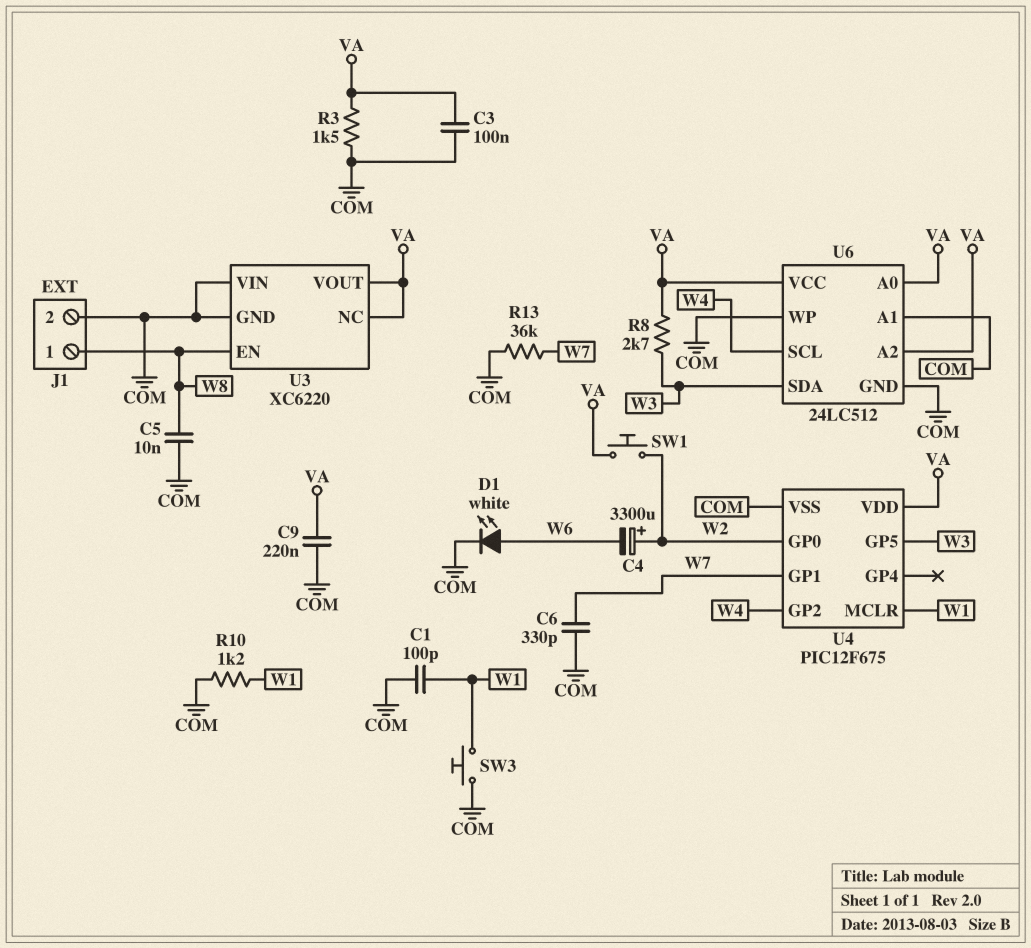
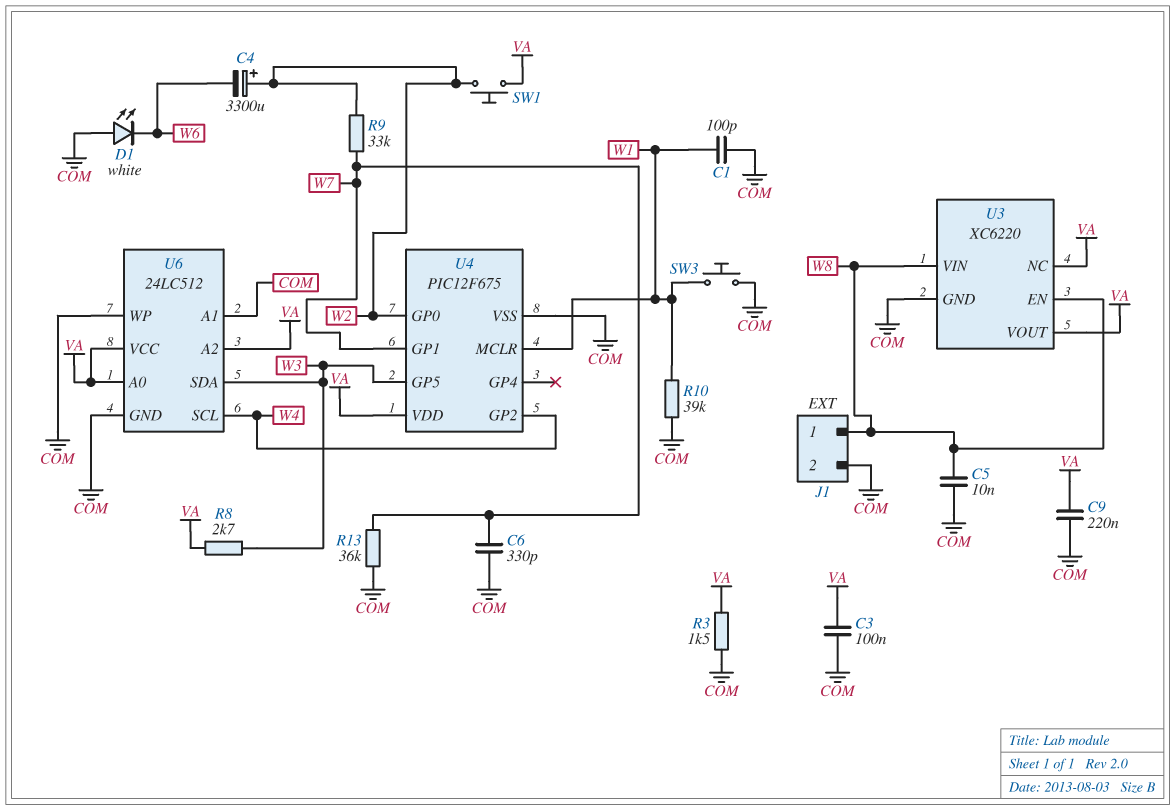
D1: LED white (A W6, K COM) -> LED white (A COM, K W6)
R9: none -> 33k (W2, W7)
R10: 1.2k (COM, W1) -> 39k (COM, W1)
U3 pin VIN: COM -> W8

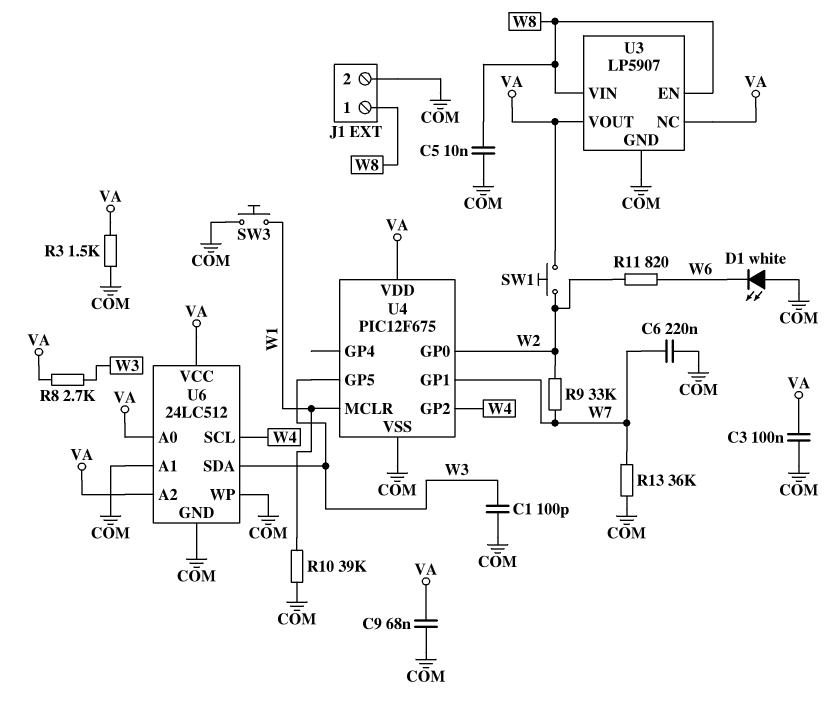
C1: 100pF (COM, W1) -> 100pF (COM, W3)
C4: 3300uF (plus W2, minus W6) -> none
C6: 330pF (COM, W7) -> 220nF (COM, W7)
C9: 220nF (COM, VA) -> 68nF (COM, VA)
R11: none -> 820 (W2, W6)
U3: XC6220 -> LP5907

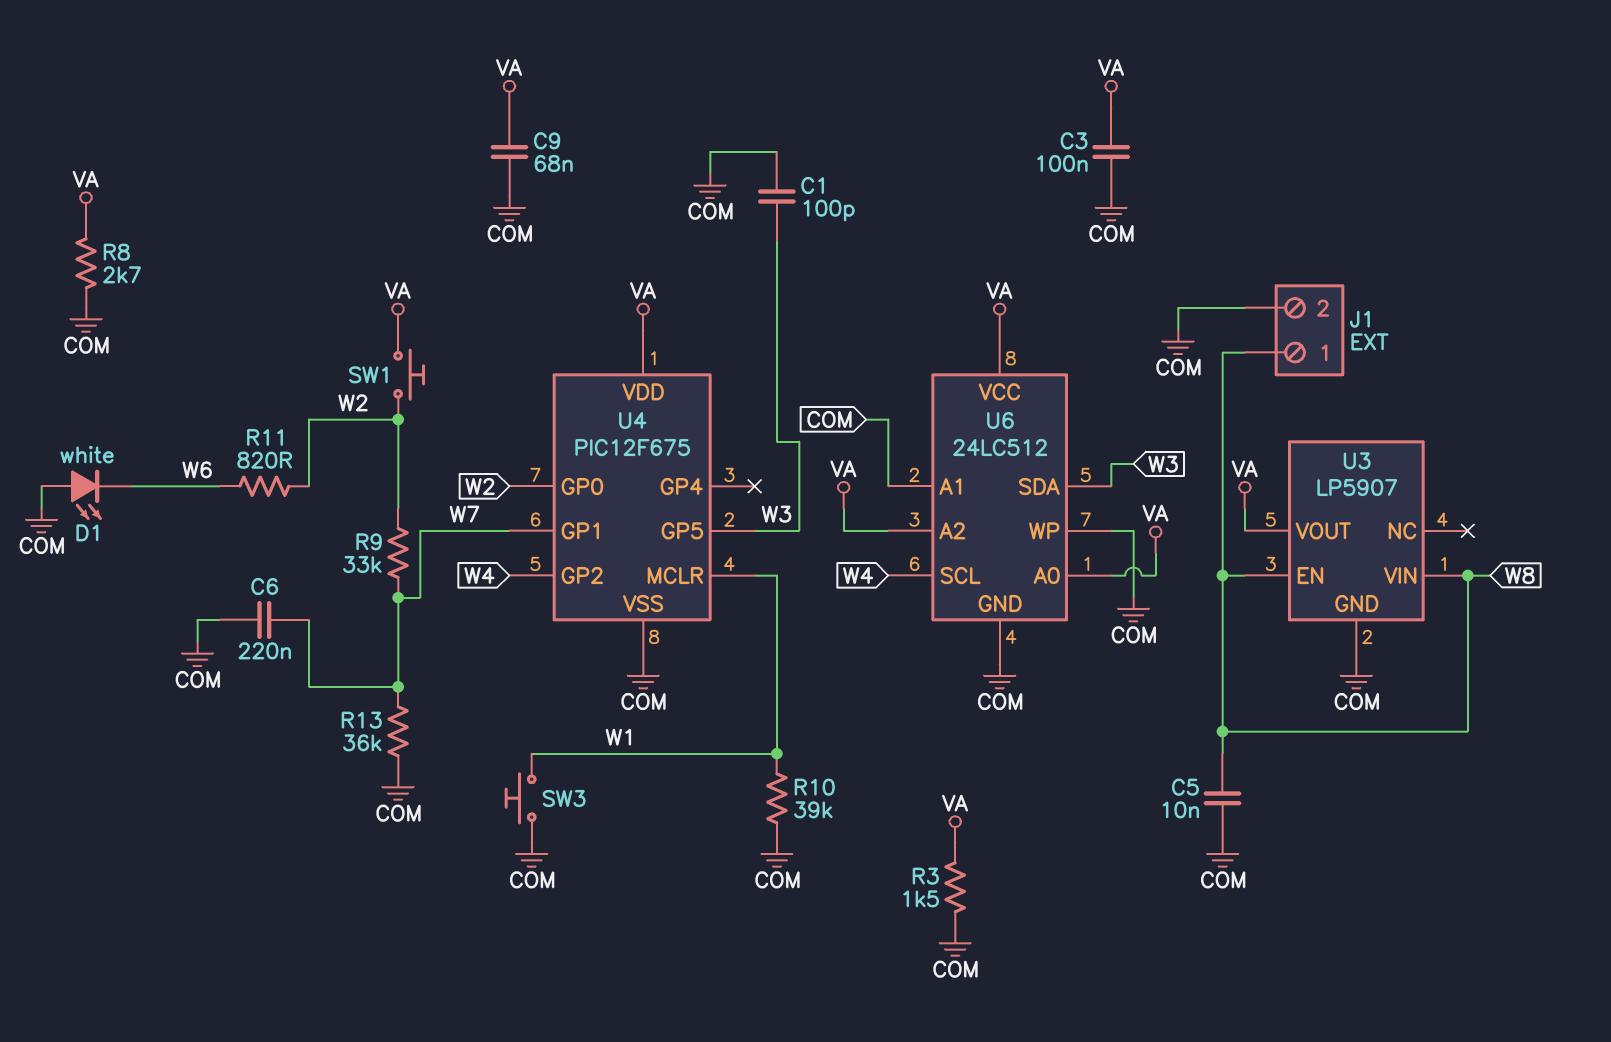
R8: 2.7k (VA, W3) -> 2.7k (COM, VA)
U3 pin NC: VA -> none

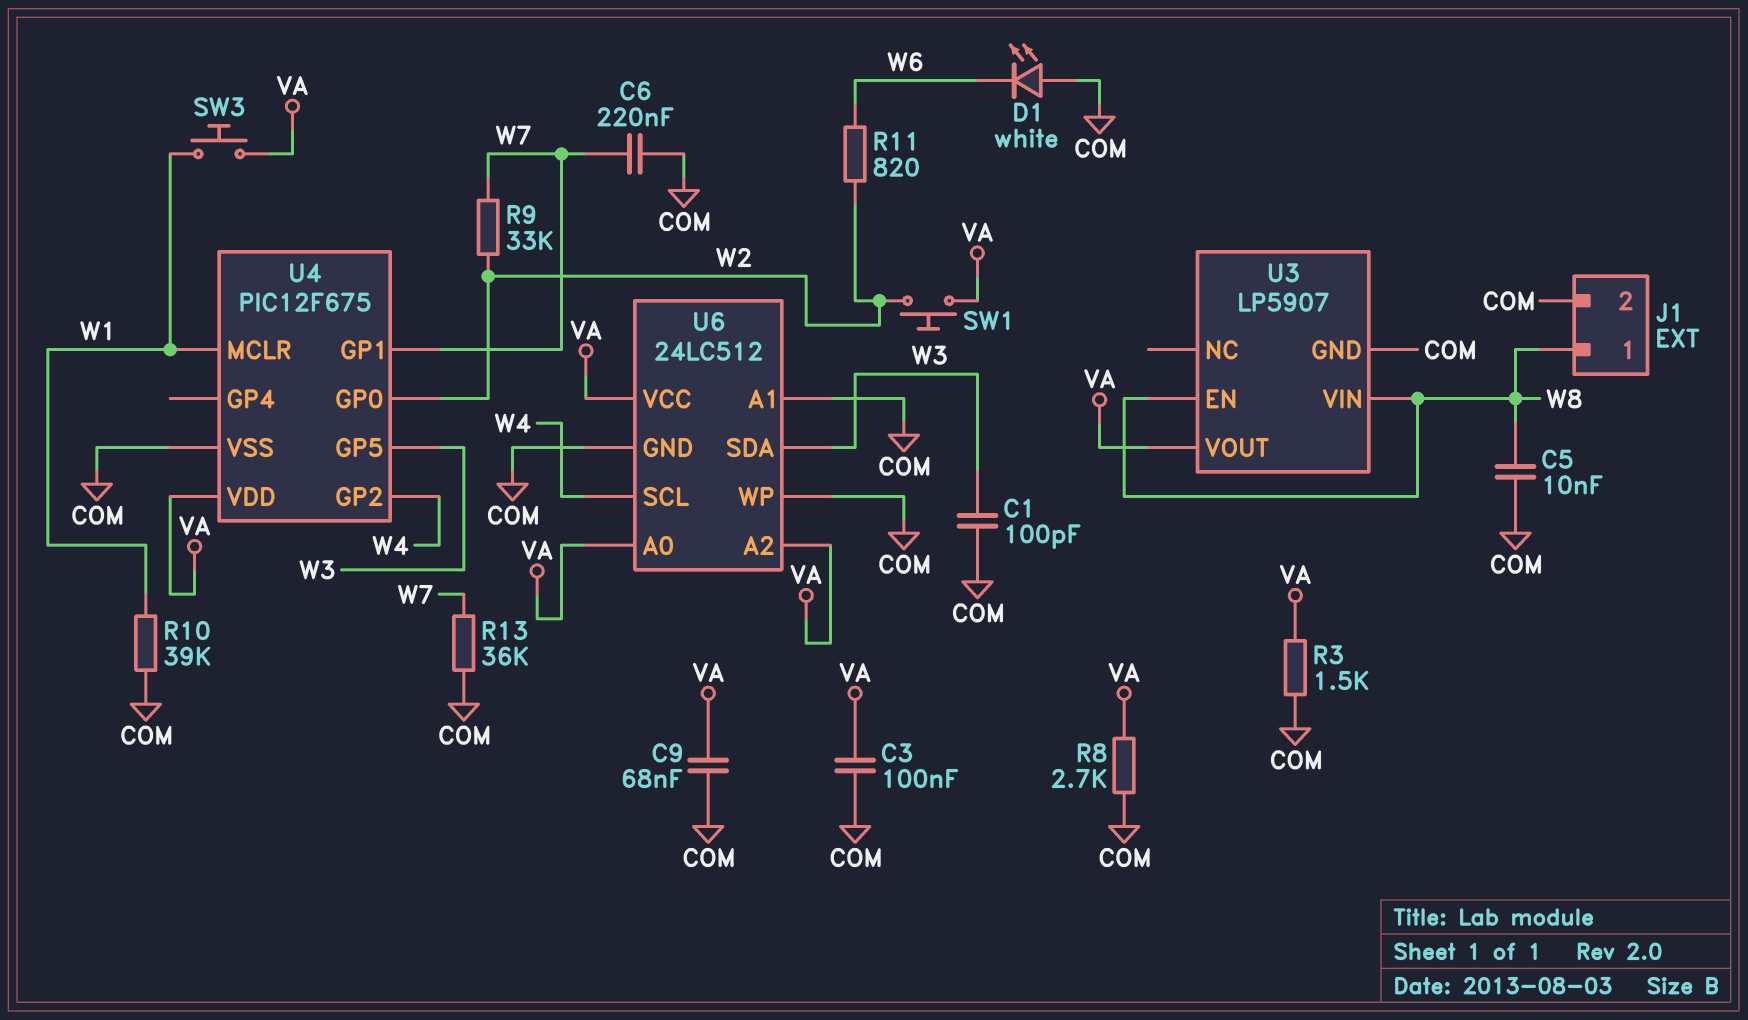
SW3: button (COM, W1) -> button (VA, W1)

